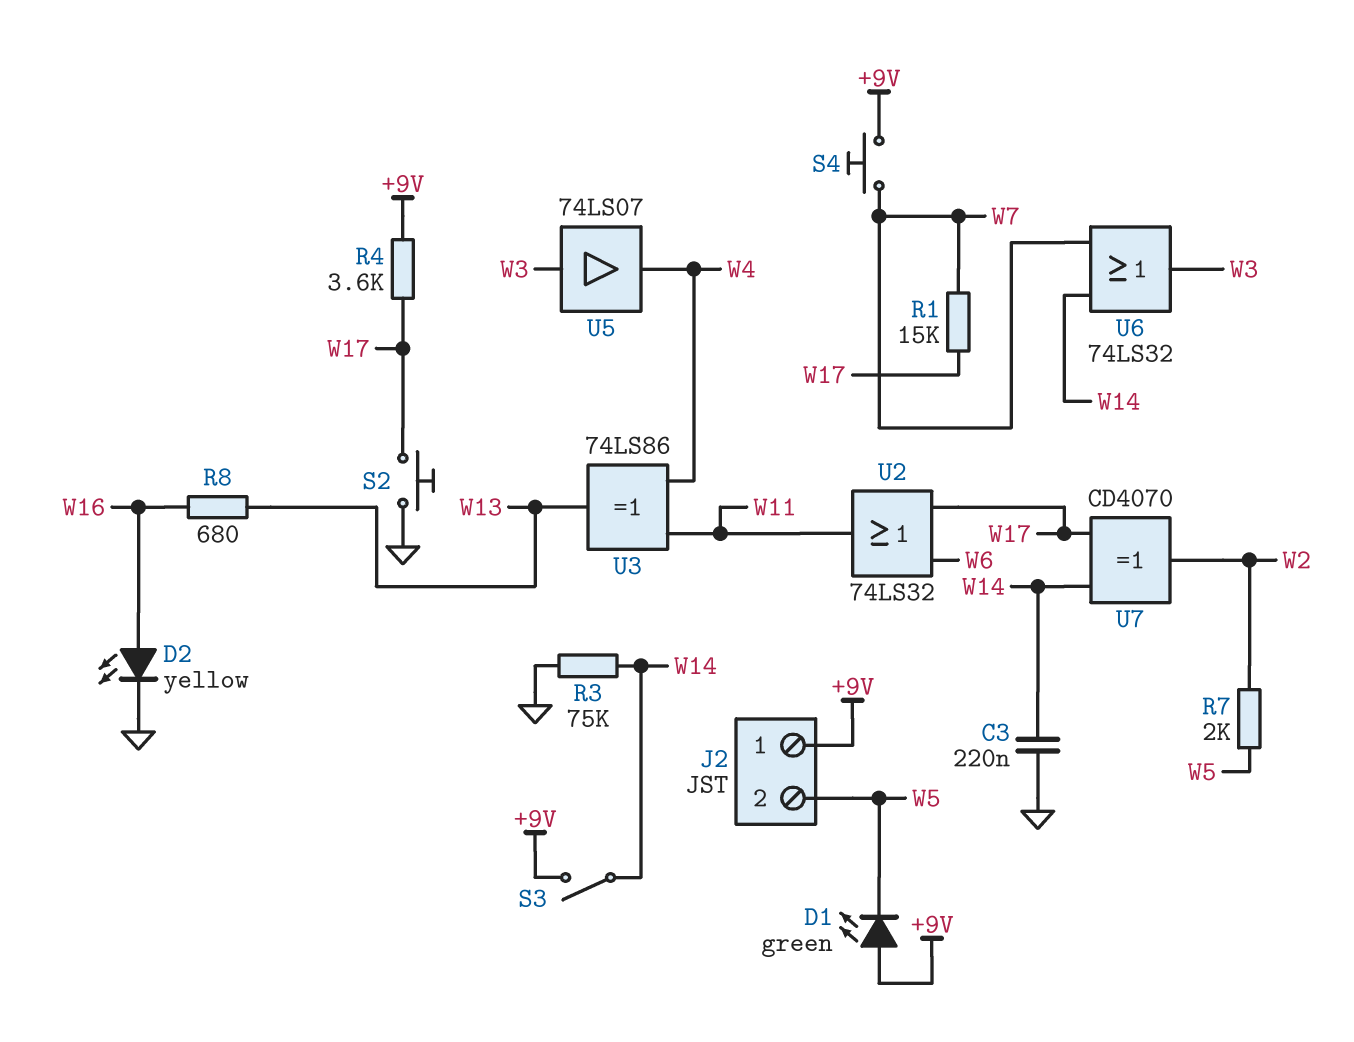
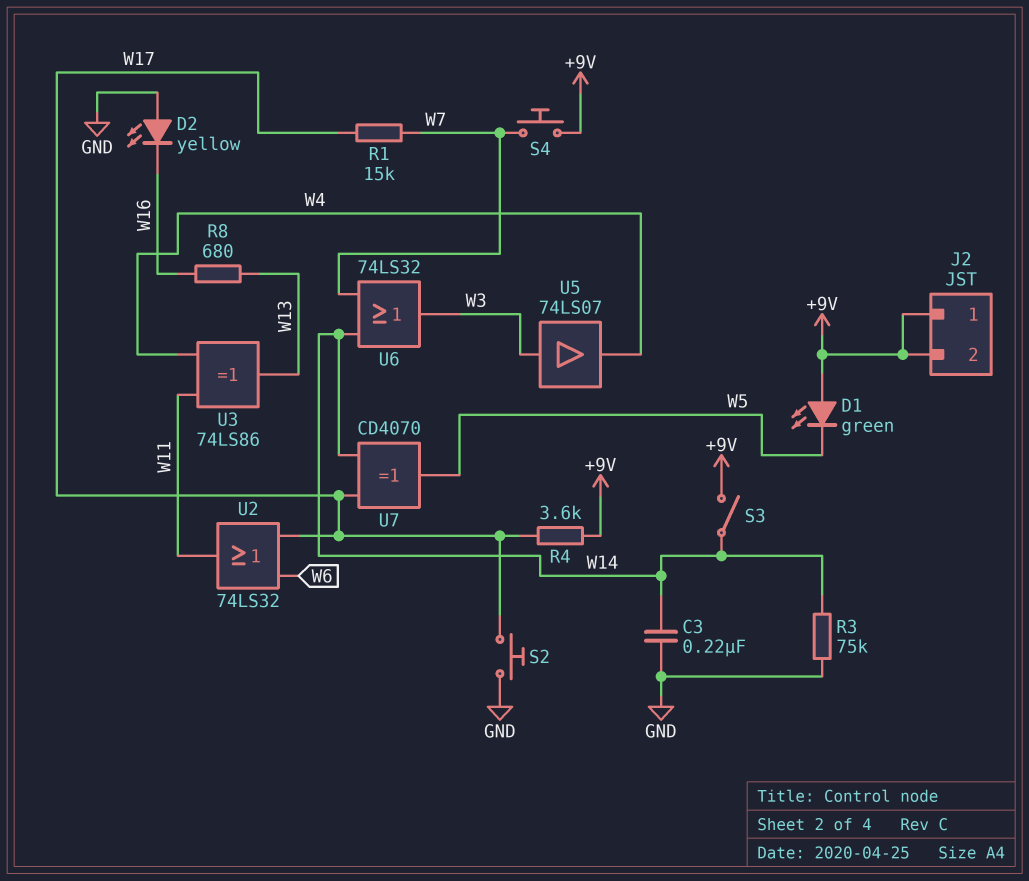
D2: LED yellow (A W16, K GND) -> LED yellow (A GND, K W16)
J2 pin 2: W5 -> +9V
R7: 2k (W2, W5) -> none
U7: XOR CD4070 (in W14, in W17, out W2) -> XOR CD4070 (in W14, in W17, out W5)

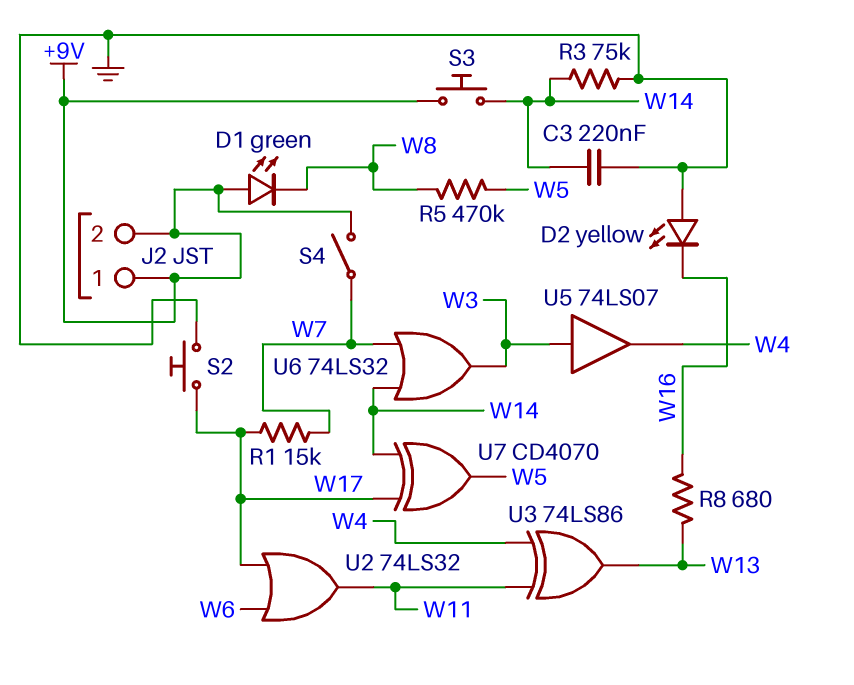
D1: LED green (A +9V, K W5) -> LED green (A +9V, K W8)
R4: 3.6k (+9V, W17) -> none
R5: none -> 470k (W5, W8)
S3: switch (+9V, W14) -> button (+9V, W14)
S4: button (+9V, W7) -> switch (+9V, W7)

